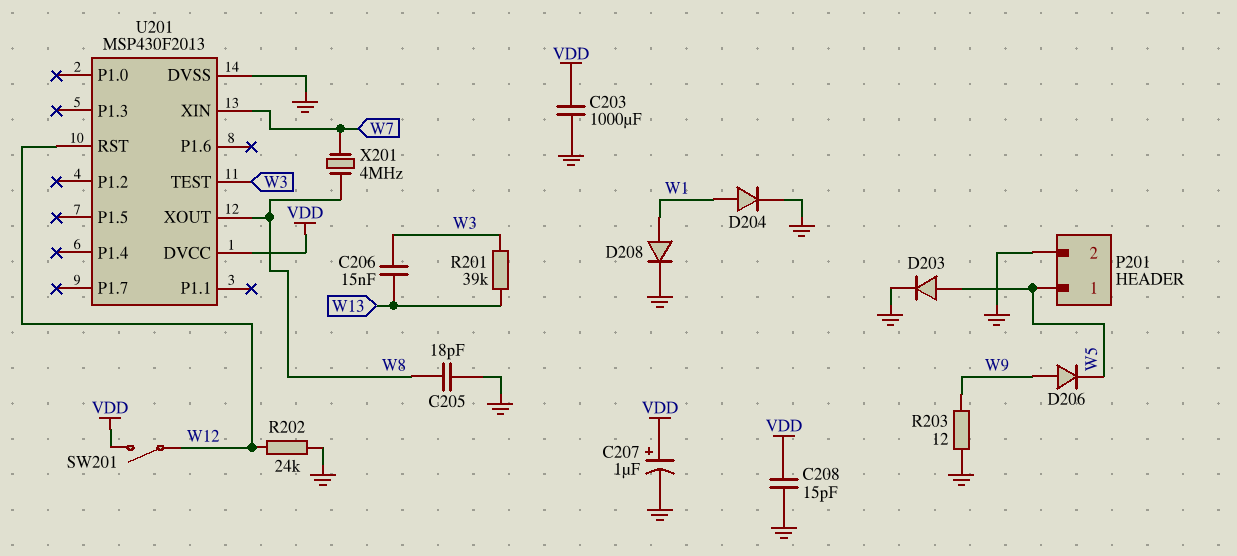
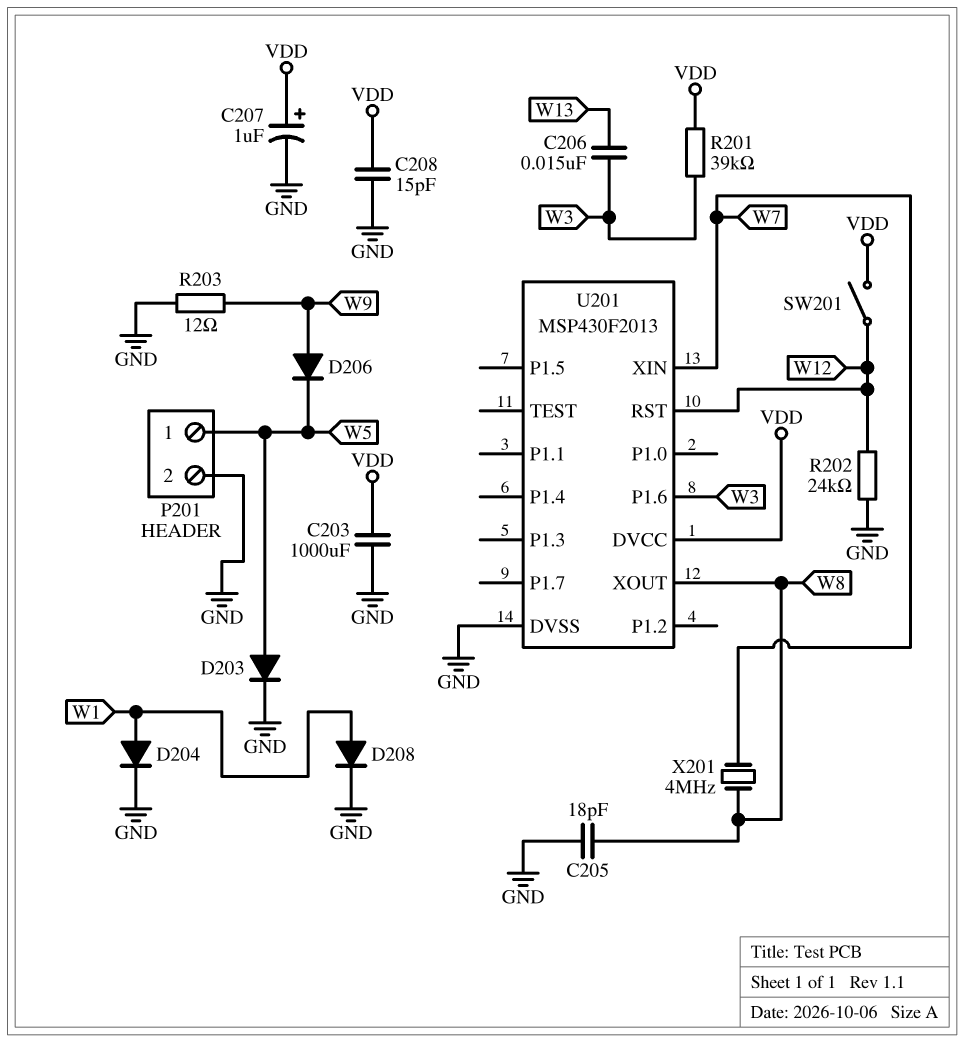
R201: 39k (W3, W13) -> 39k (VDD, W3)
U201 pin P1.6: none -> W3
U201 pin TEST: W3 -> none

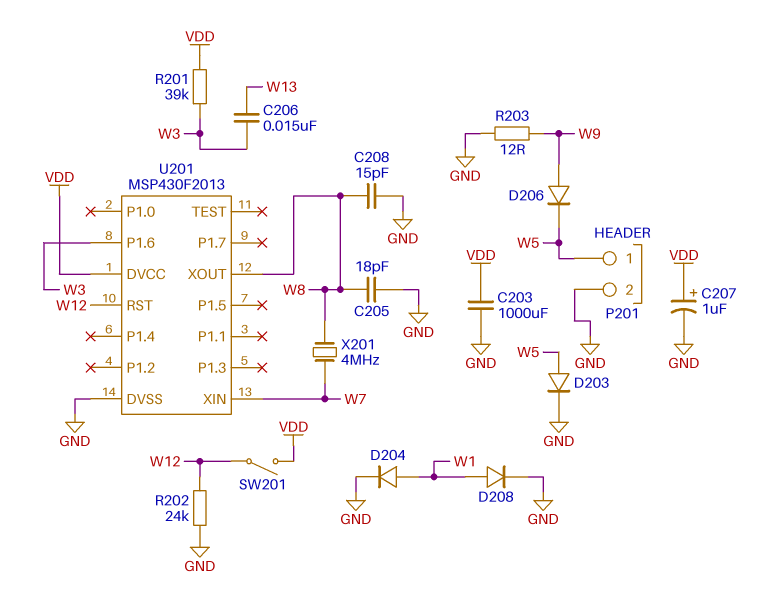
C208: 15pF (GND, VDD) -> 15pF (GND, W8)

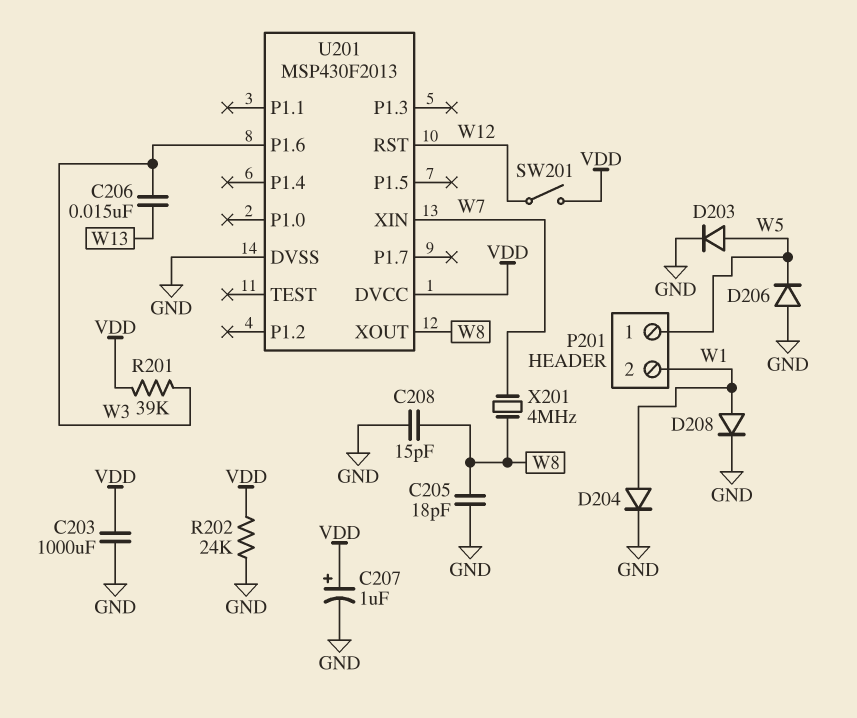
D206: diode (A W9, K W5) -> diode (A GND, K W5)
P201 pin 2: GND -> W1
R202: 24k (GND, W12) -> 24k (GND, VDD)
R203: 12 (GND, W9) -> none

